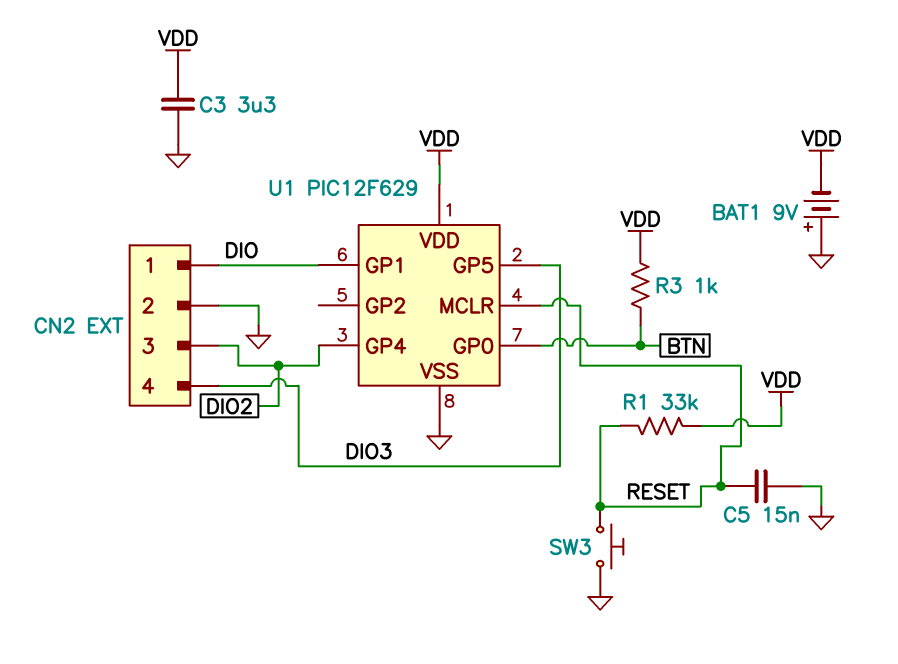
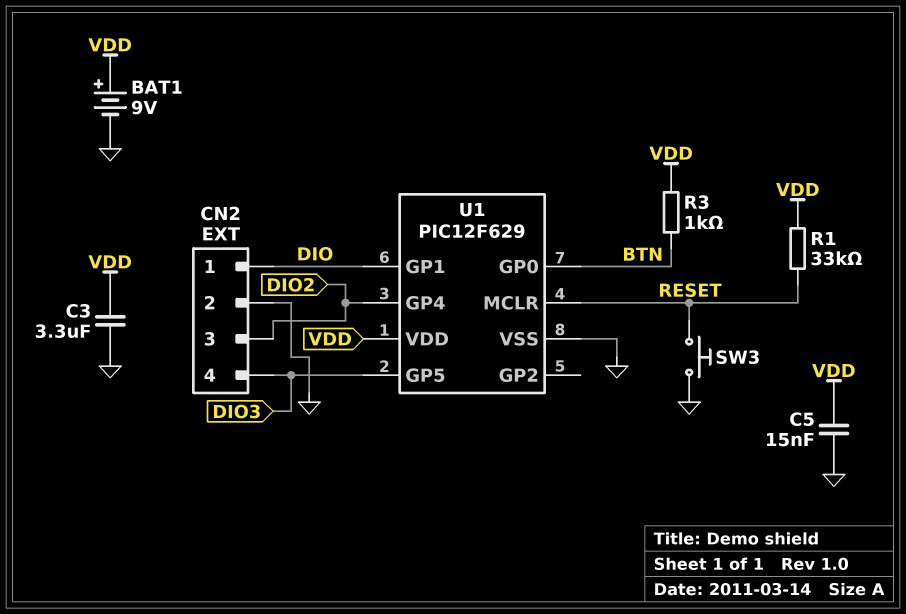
BAT1: 9V (plus GND, minus VDD) -> 9V (plus VDD, minus GND)
C5: 15nF (GND, RESET) -> 15nF (GND, VDD)

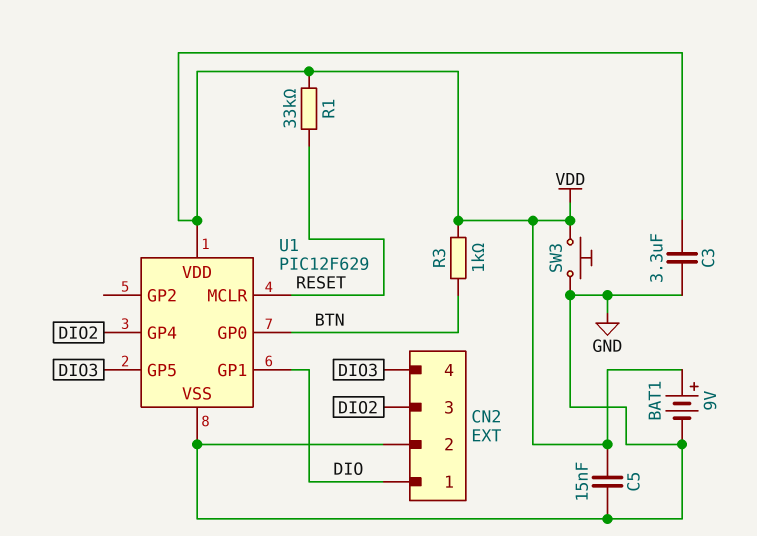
SW3: button (GND, RESET) -> button (GND, VDD)

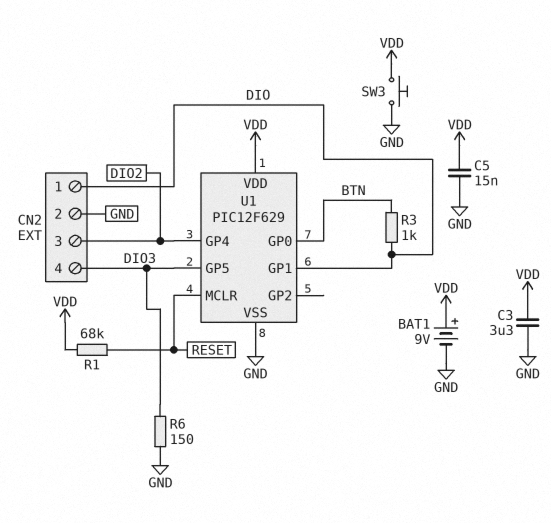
R1: 33k (RESET, VDD) -> 68k (RESET, VDD)
R3: 1k (BTN, VDD) -> 1k (BTN, DIO)
R6: none -> 150 (DIO3, GND)

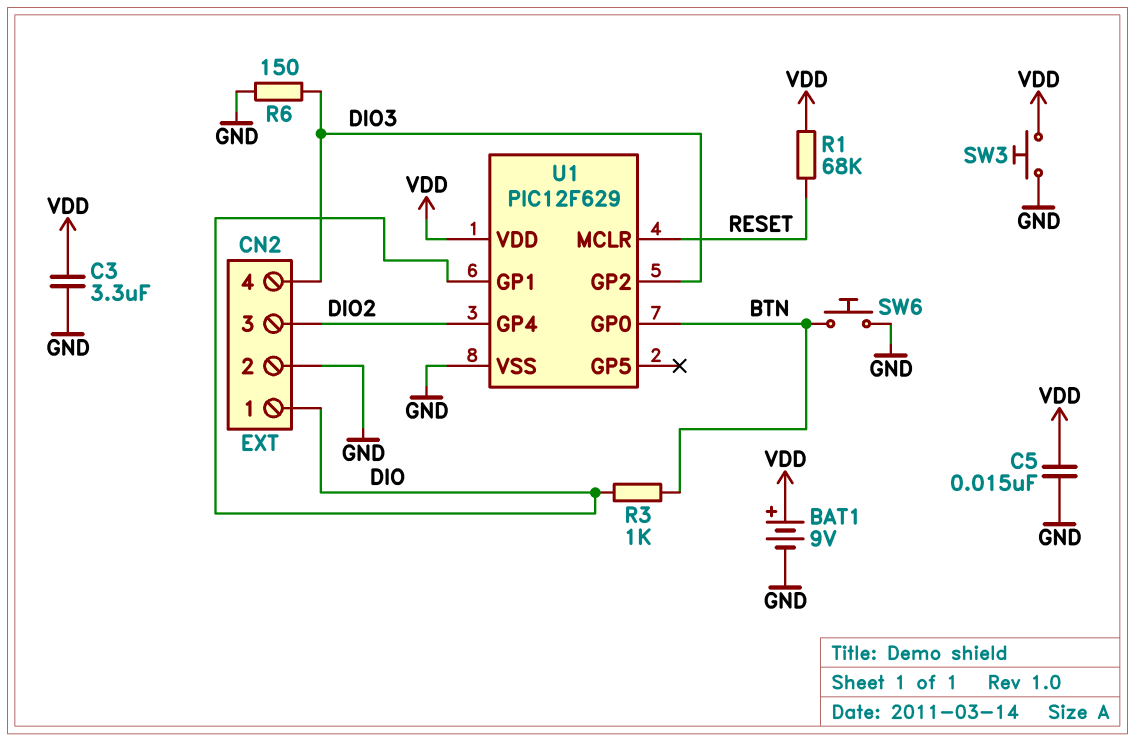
SW6: none -> button (BTN, GND)
U1 pin GP2: none -> DIO3
U1 pin GP5: DIO3 -> none

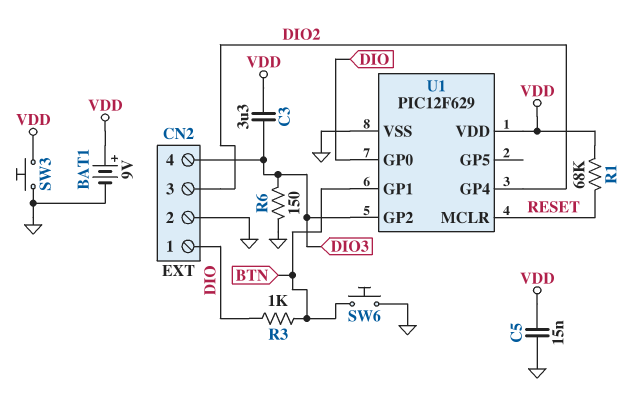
C3: 3.3uF (GND, VDD) -> 3.3uF (DIO3, VDD)
U1 pin GP0: BTN -> DIO
U1 pin GP1: DIO -> BTN

